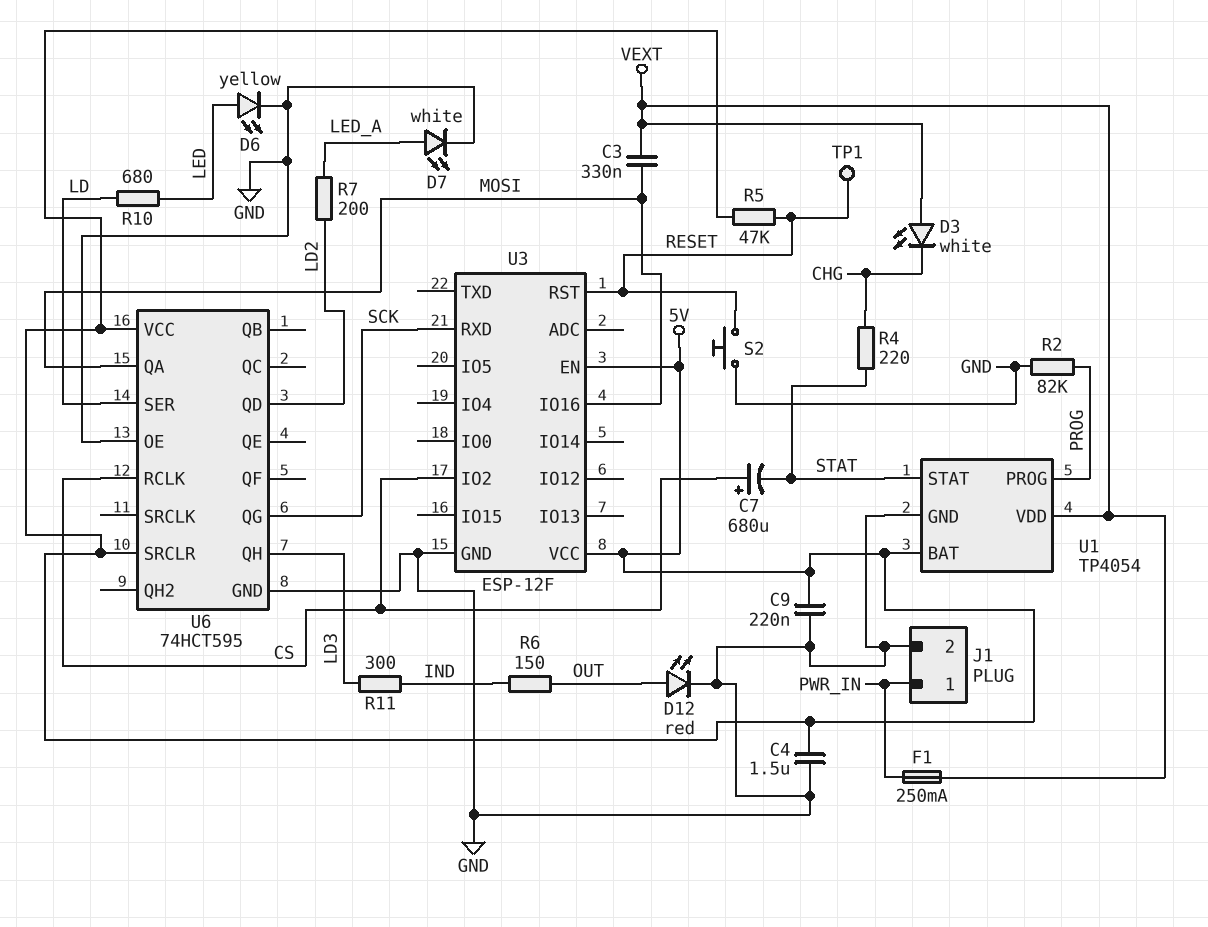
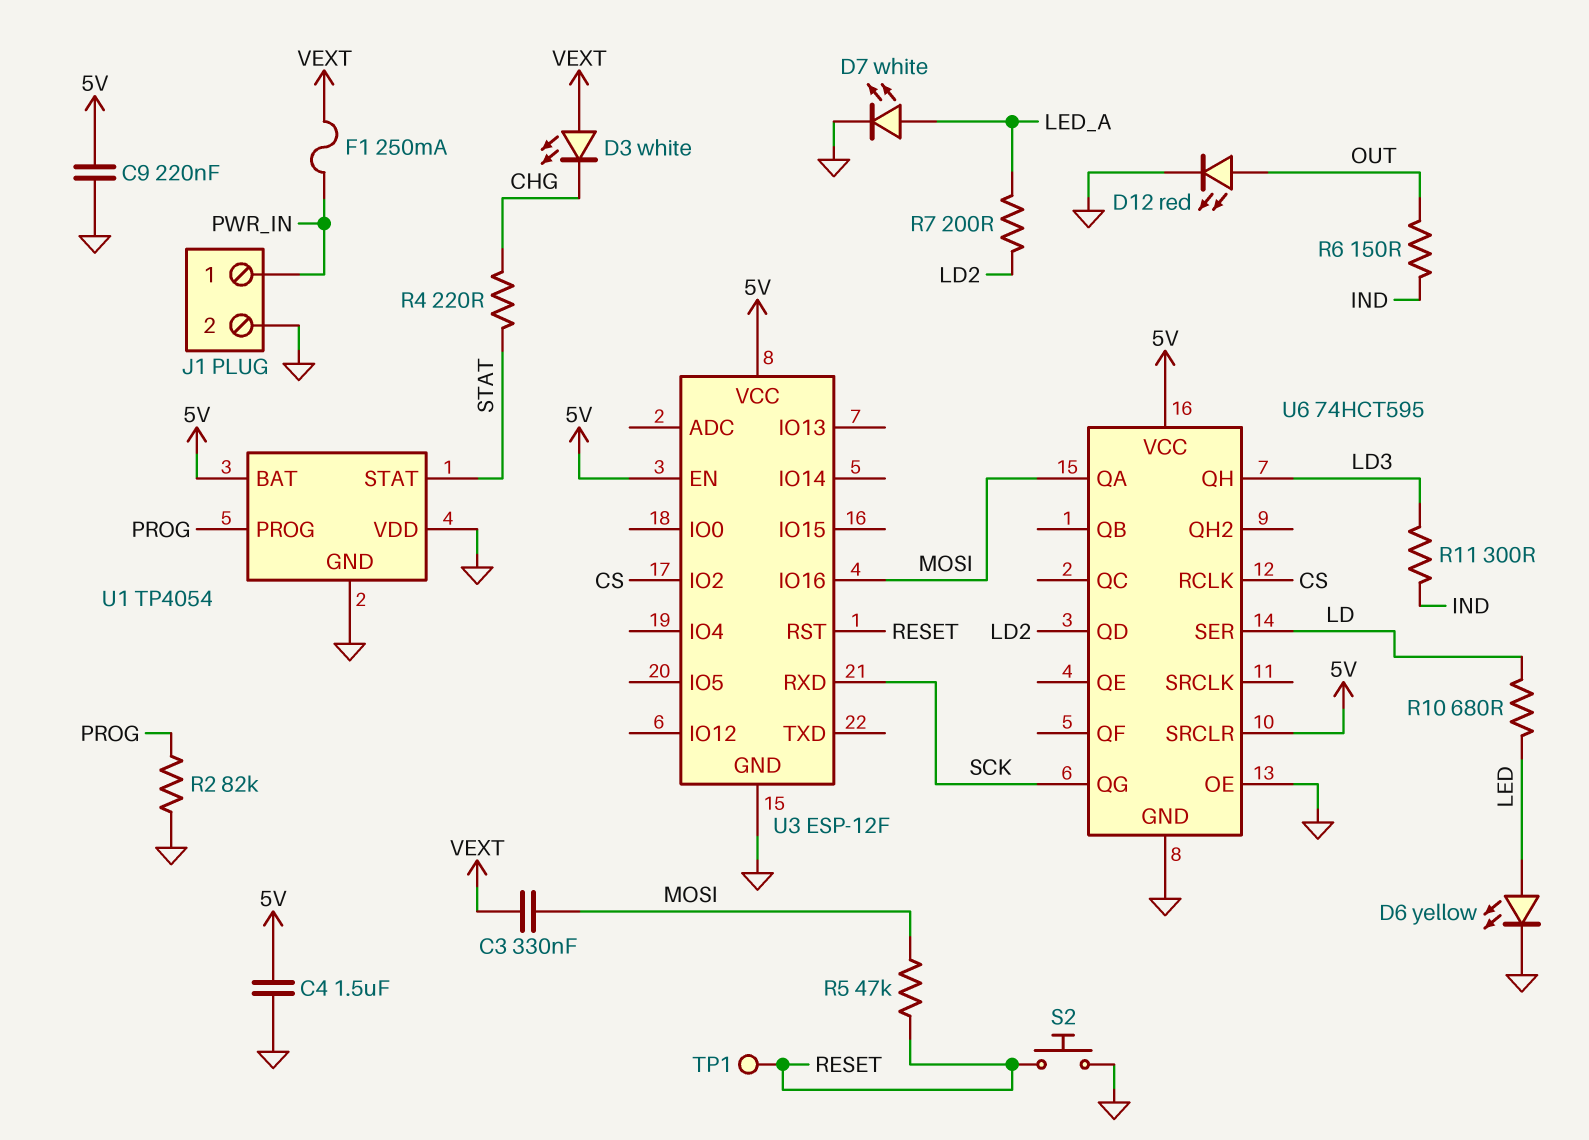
C7: 680uF (plus CS, minus STAT) -> none
R5: 47k (5V, RESET) -> 47k (MOSI, RESET)
U1 pin VDD: VEXT -> GND

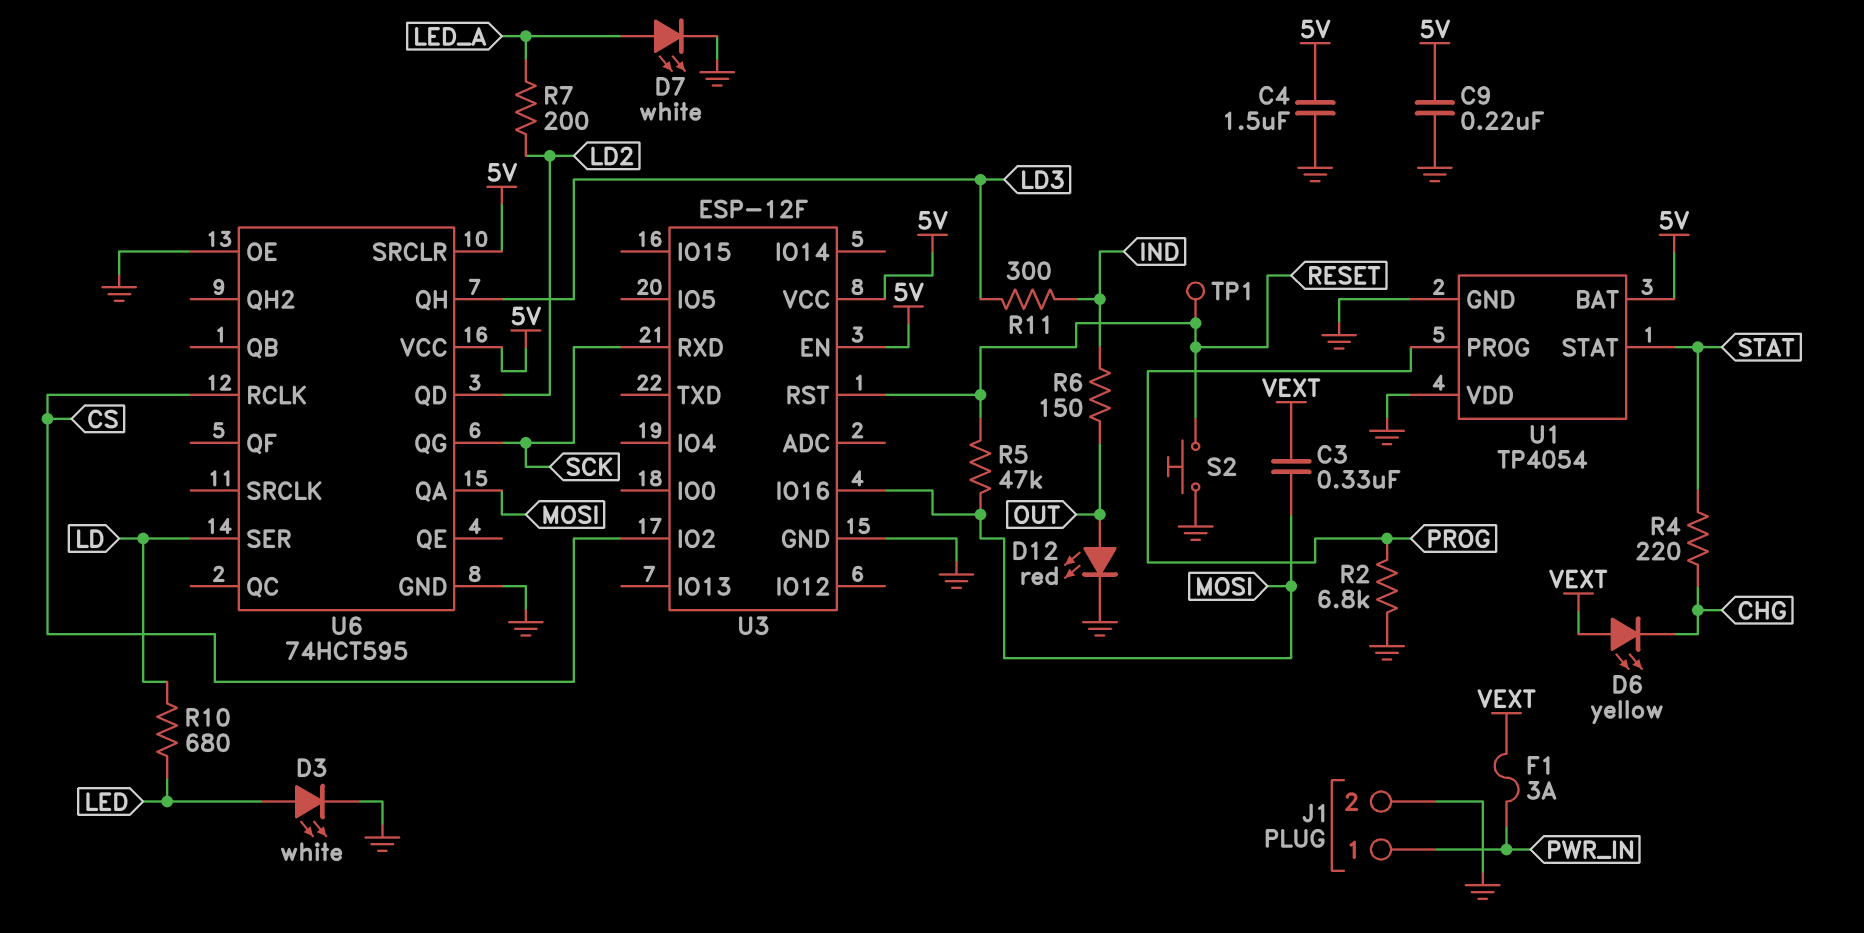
D3: LED white (A VEXT, K CHG) -> LED white (A LED, K GND)
D6: LED yellow (A LED, K GND) -> LED yellow (A VEXT, K CHG)
F1: 250mA (PWR_IN, VEXT) -> 3A (PWR_IN, VEXT)
R2: 82k (GND, PROG) -> 6.8k (GND, PROG)

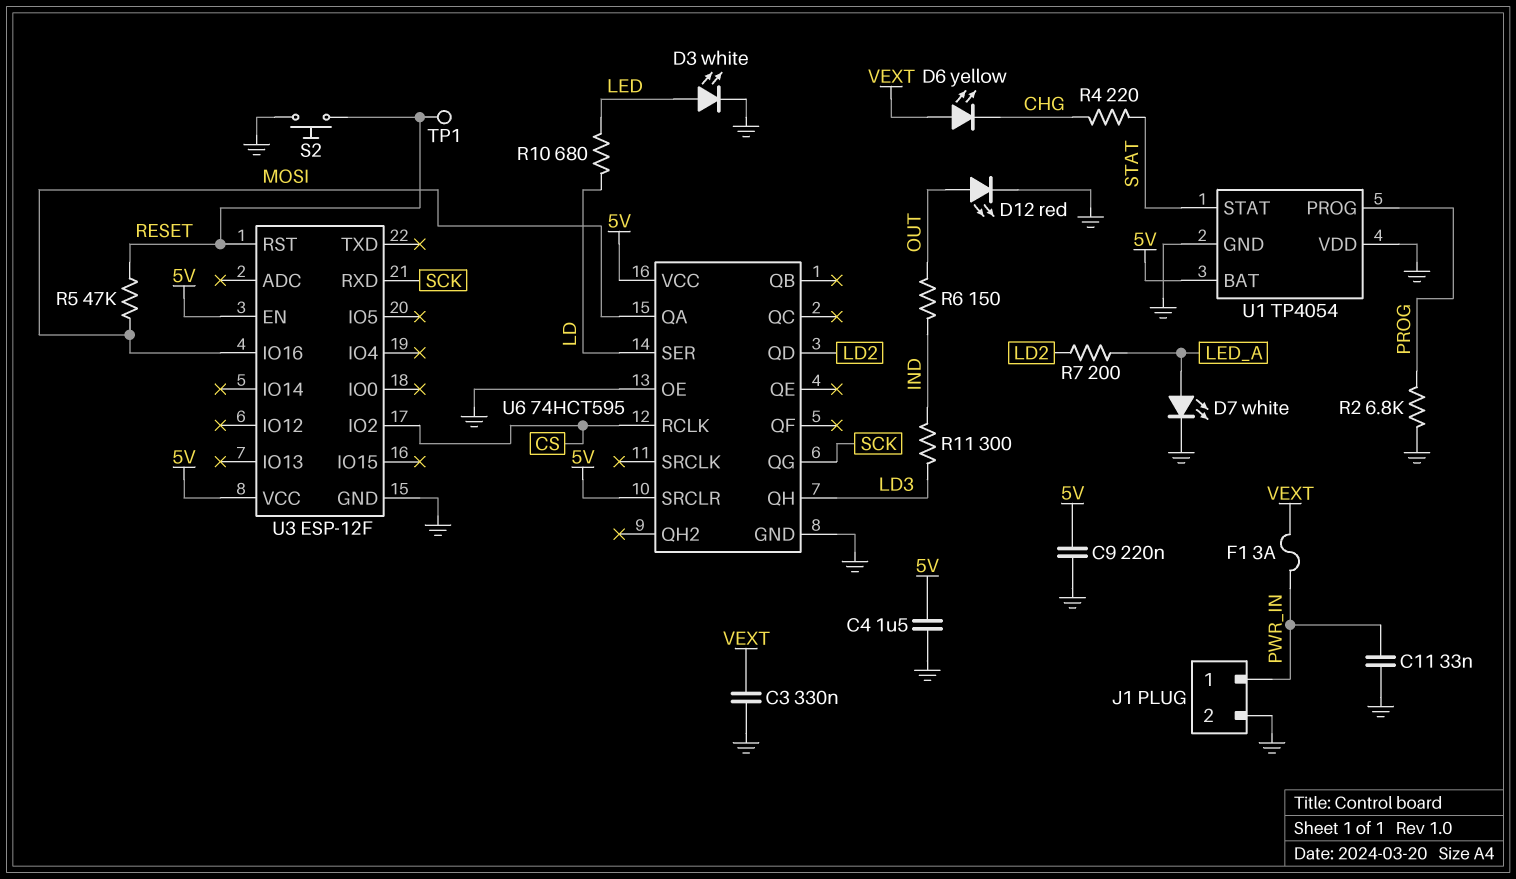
C3: 330nF (MOSI, VEXT) -> 330nF (GND, VEXT)
C11: none -> 33nF (GND, PWR_IN)

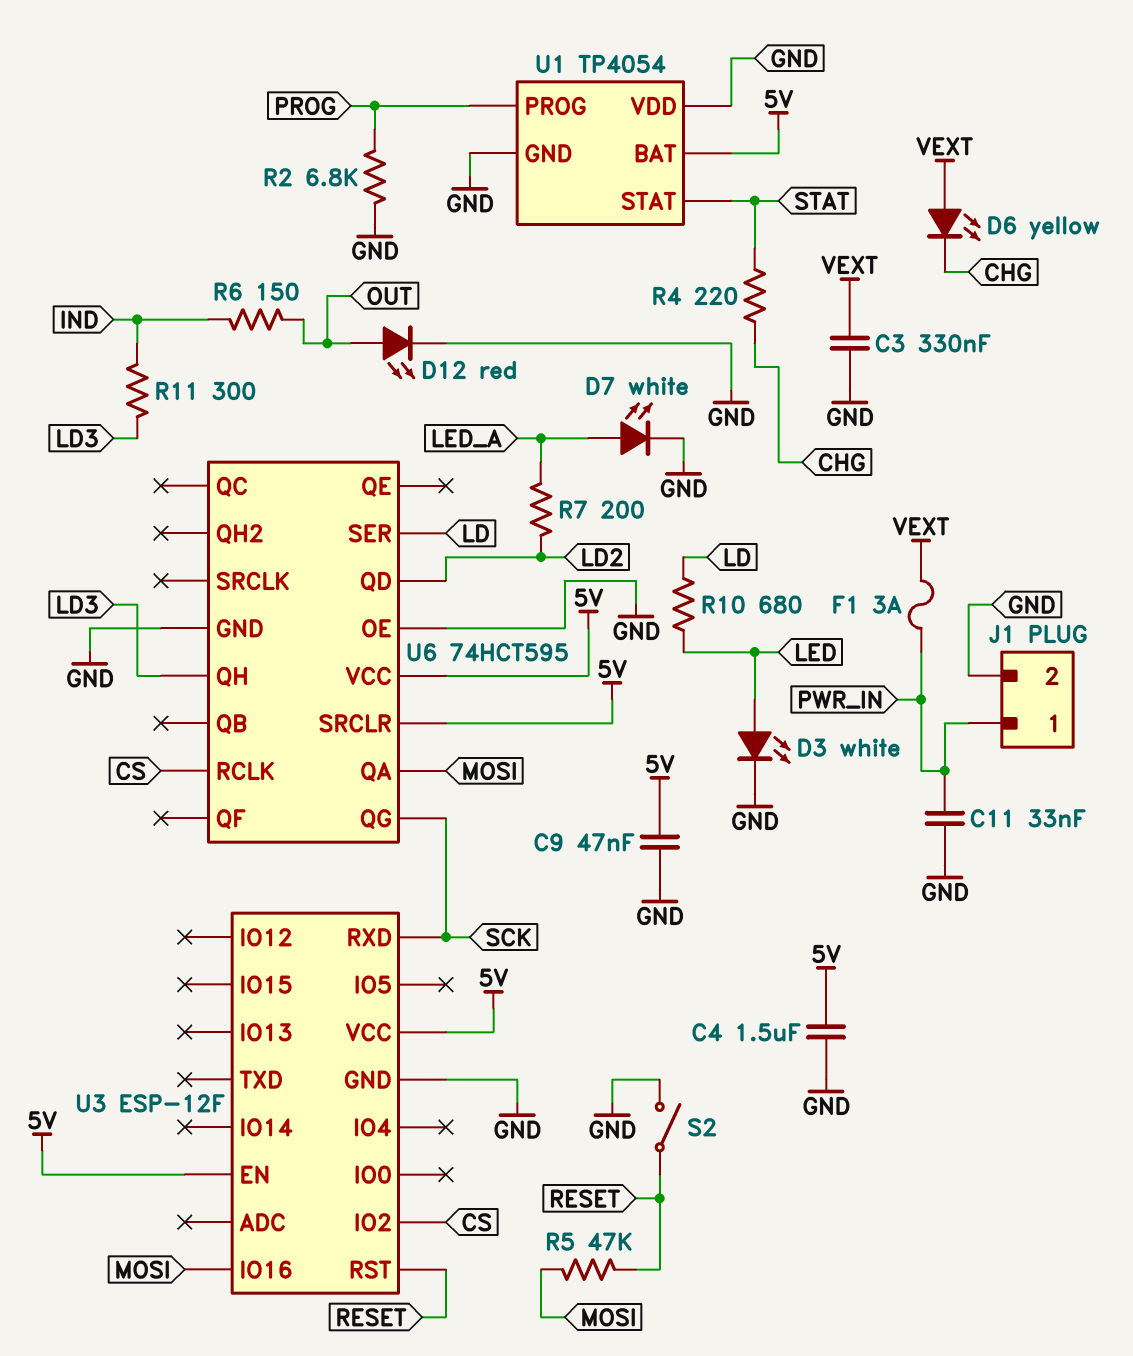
C9: 220nF (5V, GND) -> 47nF (5V, GND)
S2: button (GND, RESET) -> switch (GND, RESET)
TP1: test point (RESET) -> none

